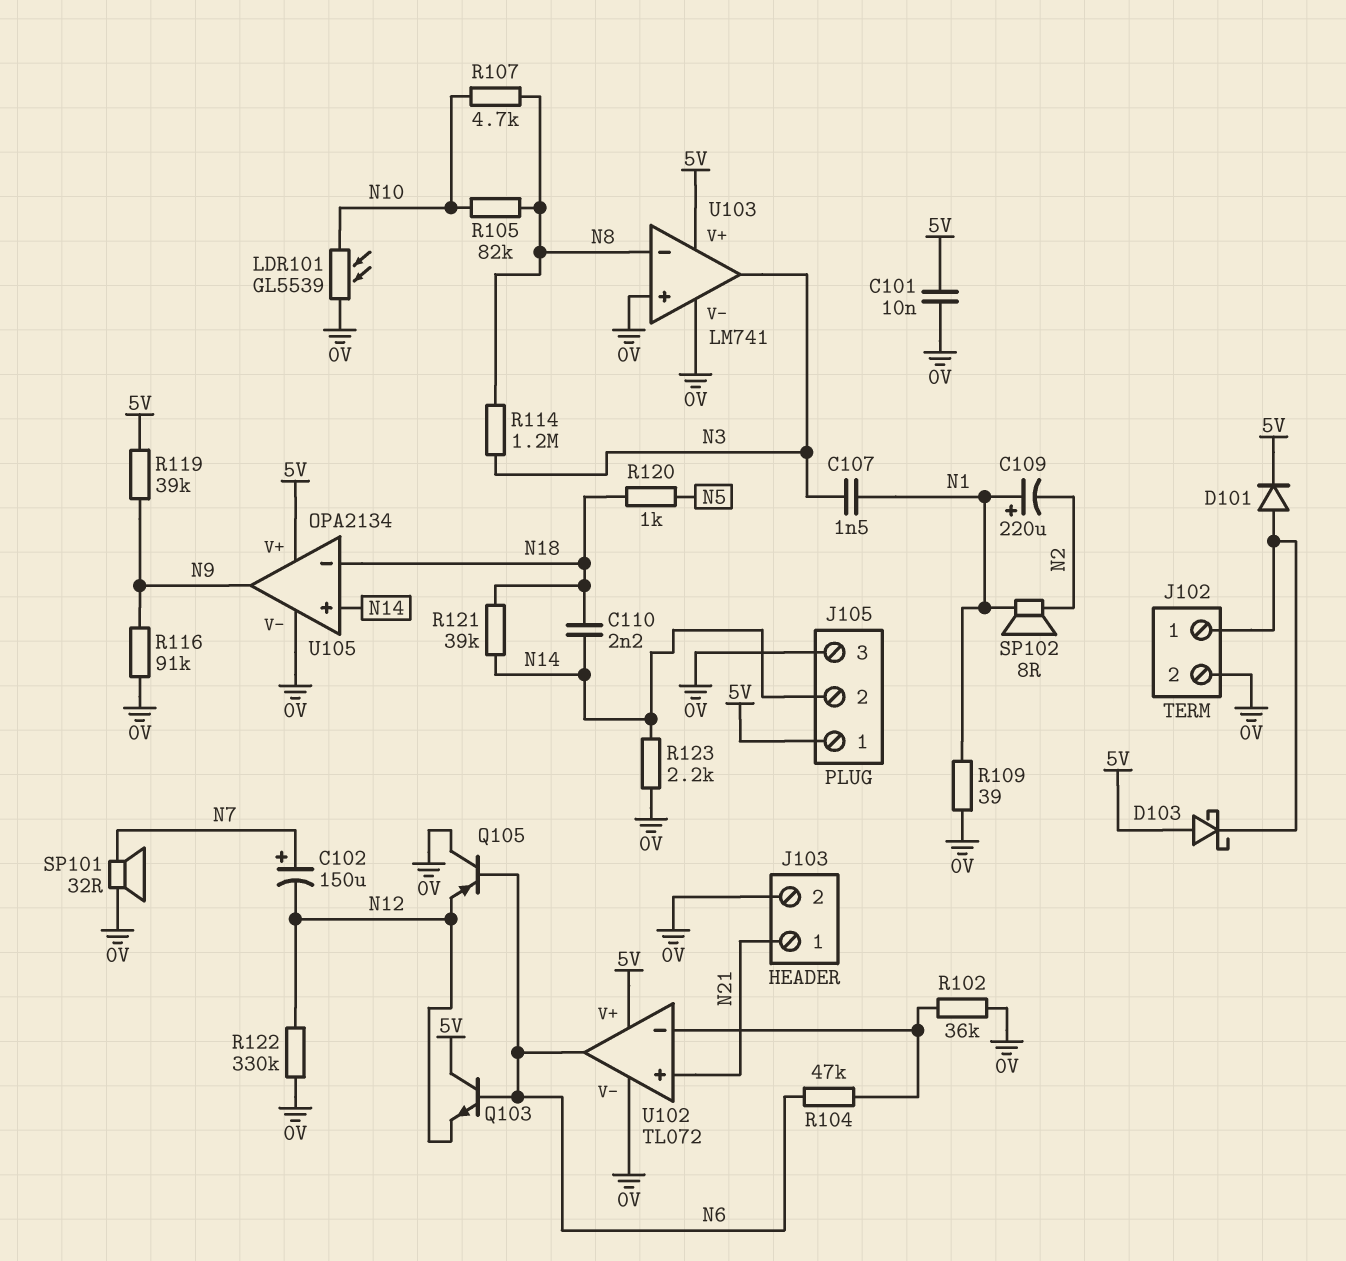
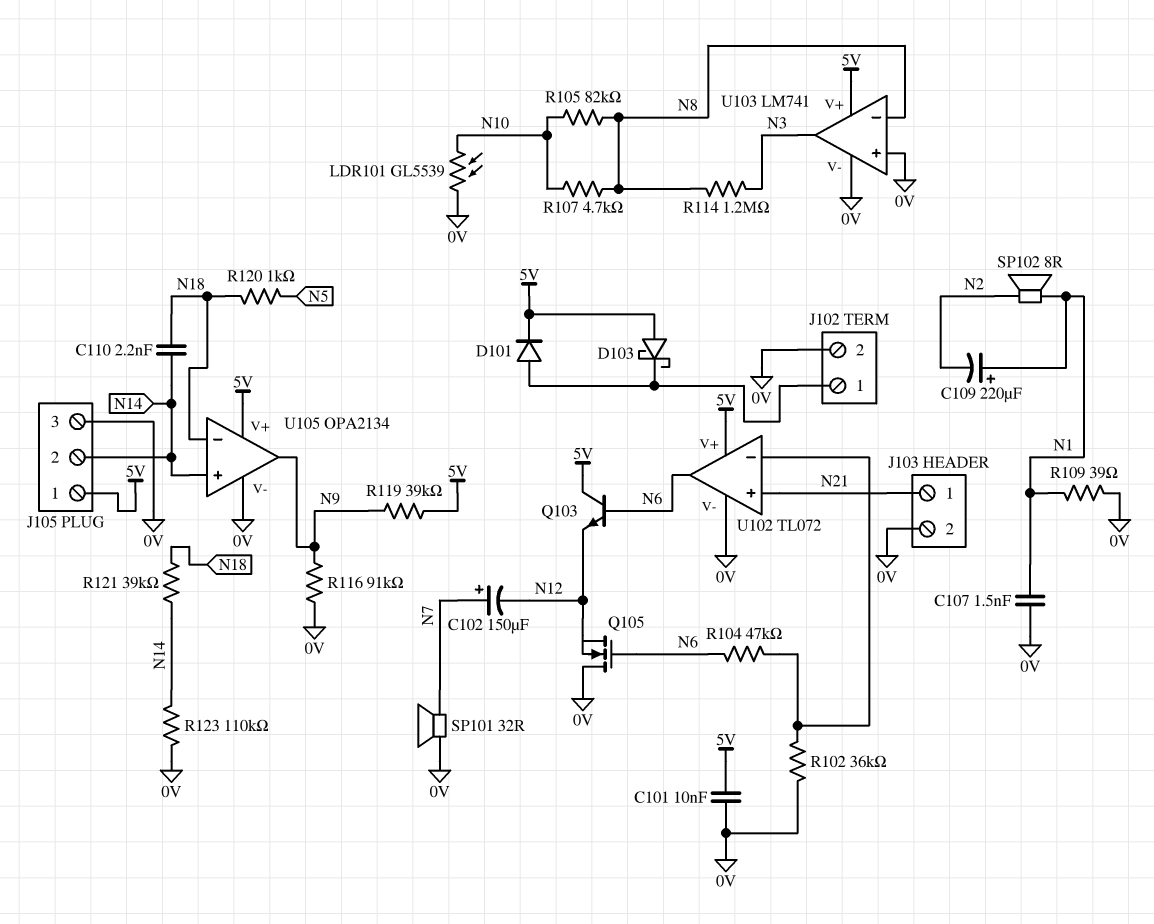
C107: 1.5nF (N1, N3) -> 1.5nF (0V, N1)
Q105: PNP (B N6, C 0V, E N12) -> NMOS (G N6, D 0V, S N12)
R122: 330k (0V, N12) -> none
R123: 2.2k (0V, N14) -> 110k (0V, N14)

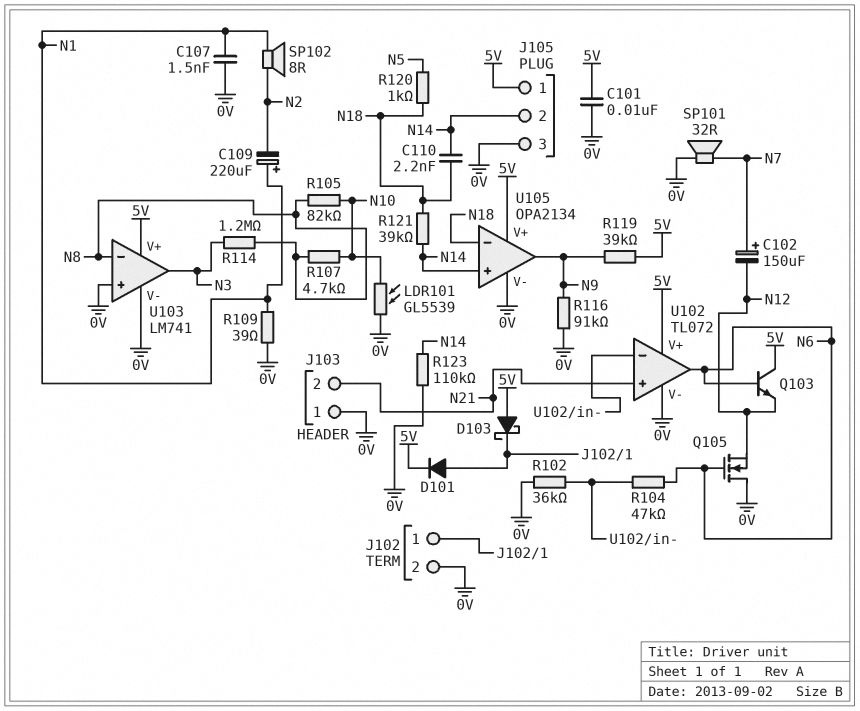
J103 pin 1: N21 -> 0V
J103 pin 2: 0V -> N21

